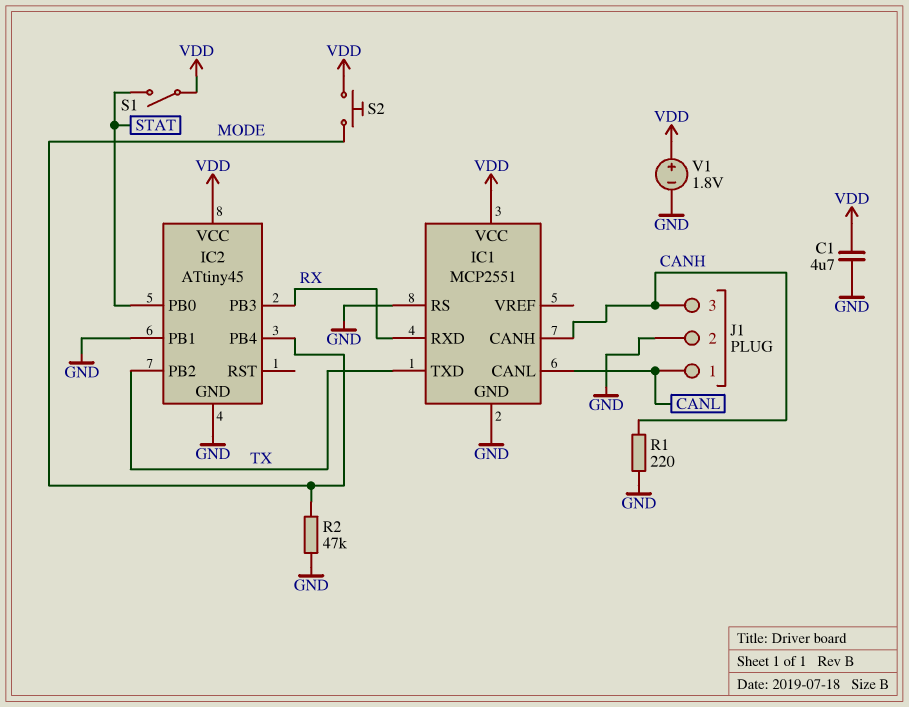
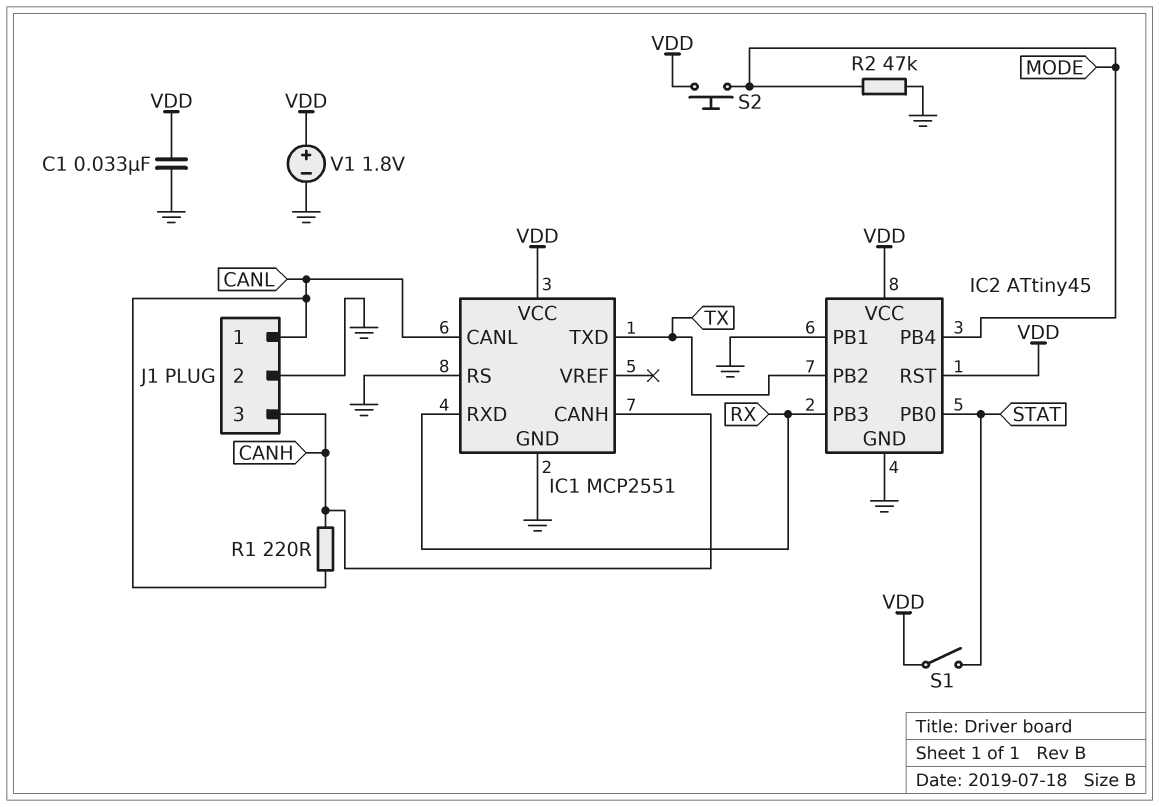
C1: 4.7uF (GND, VDD) -> 33nF (GND, VDD)
IC2 pin RST: none -> VDD
R1: 220 (CANH, GND) -> 220 (CANH, CANL)

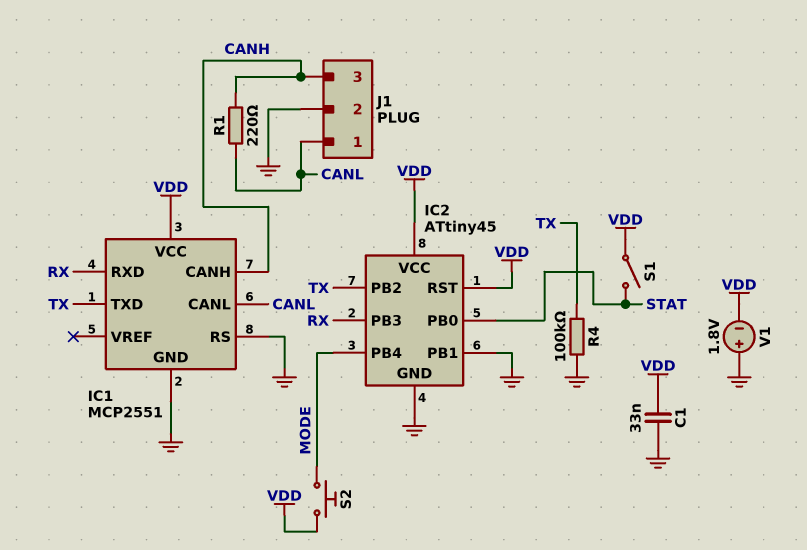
R2: 47k (GND, MODE) -> none
R4: none -> 100k (GND, TX)
V1: 1.8V (plus VDD, minus GND) -> 1.8V (plus GND, minus VDD)

